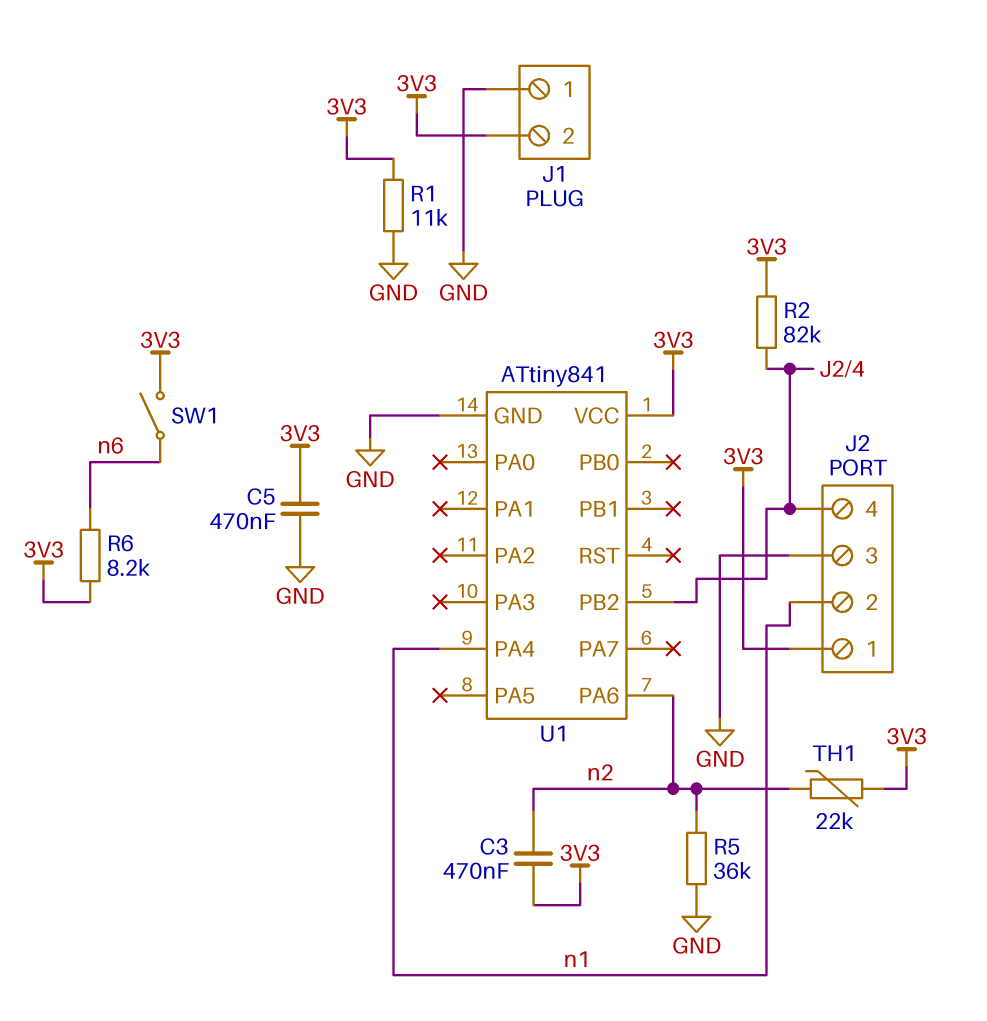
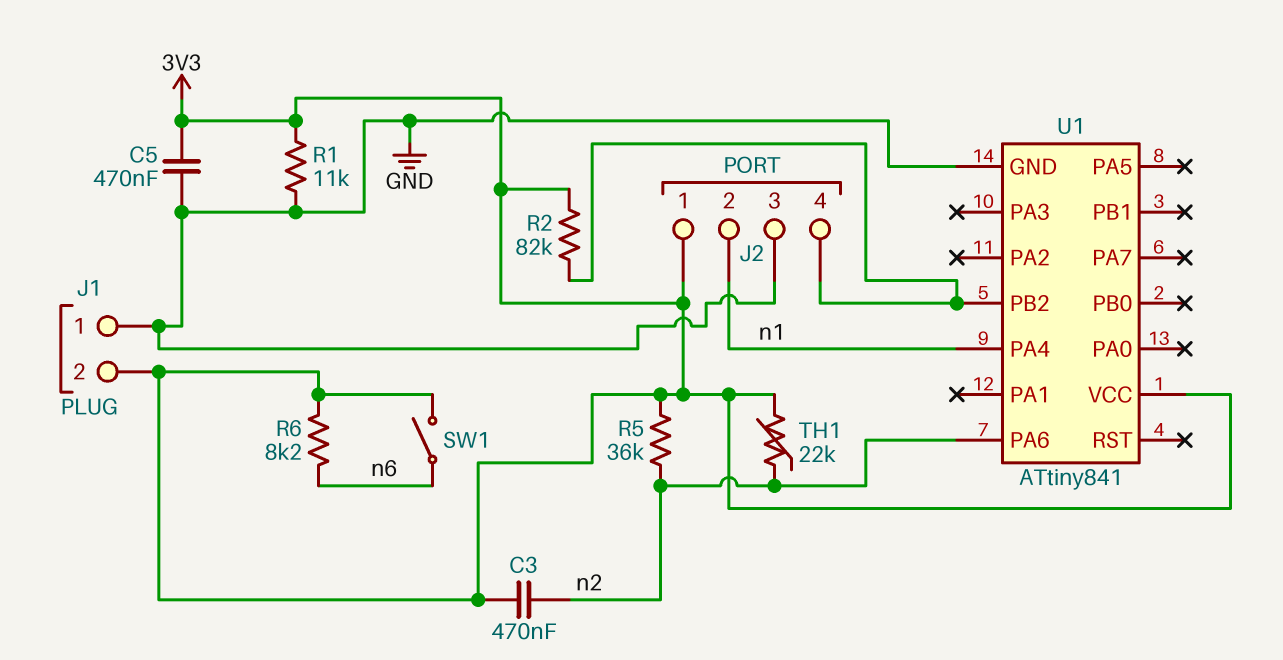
R5: 36k (GND, n2) -> 36k (3V3, n2)

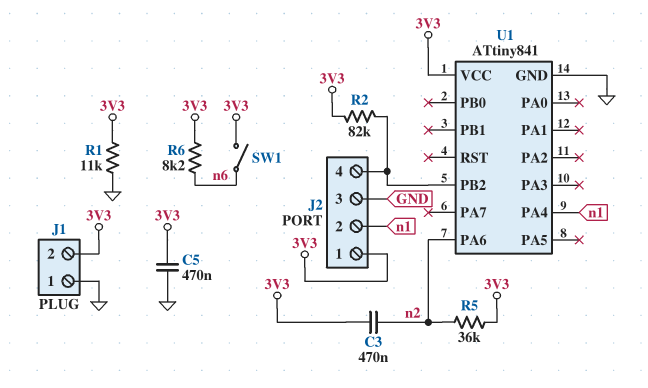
TH1: 22k (3V3, n2) -> none

